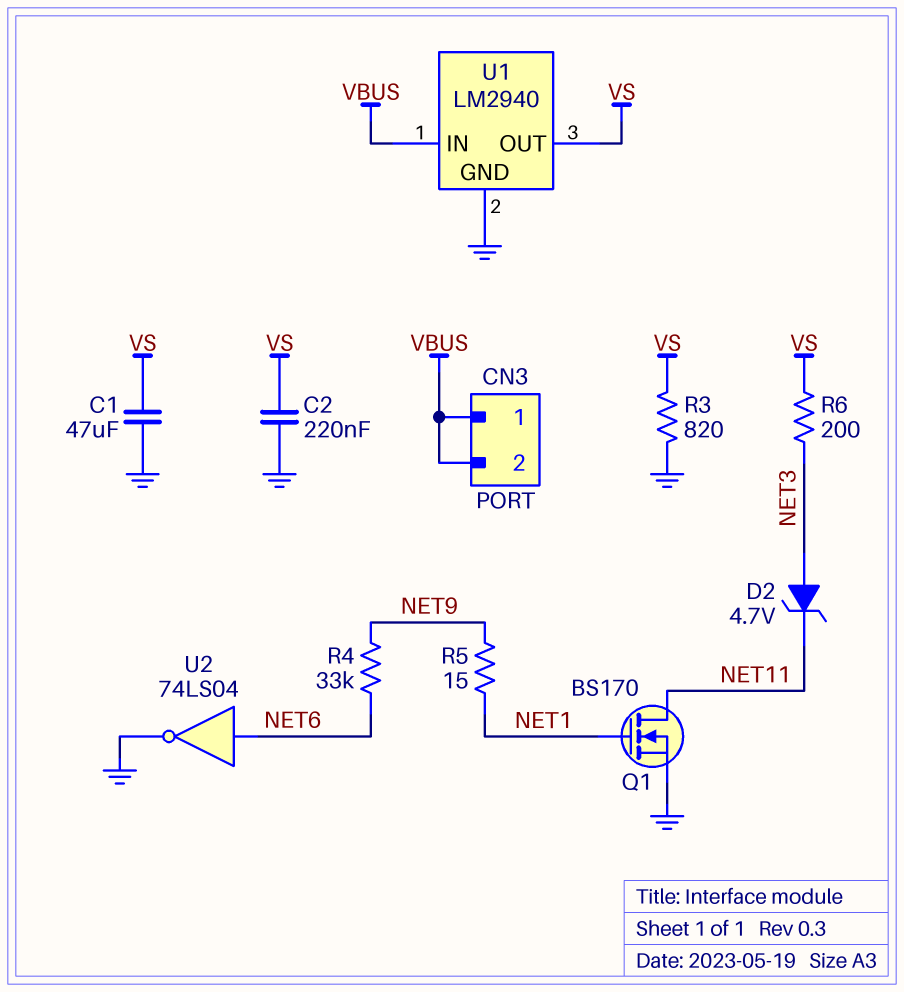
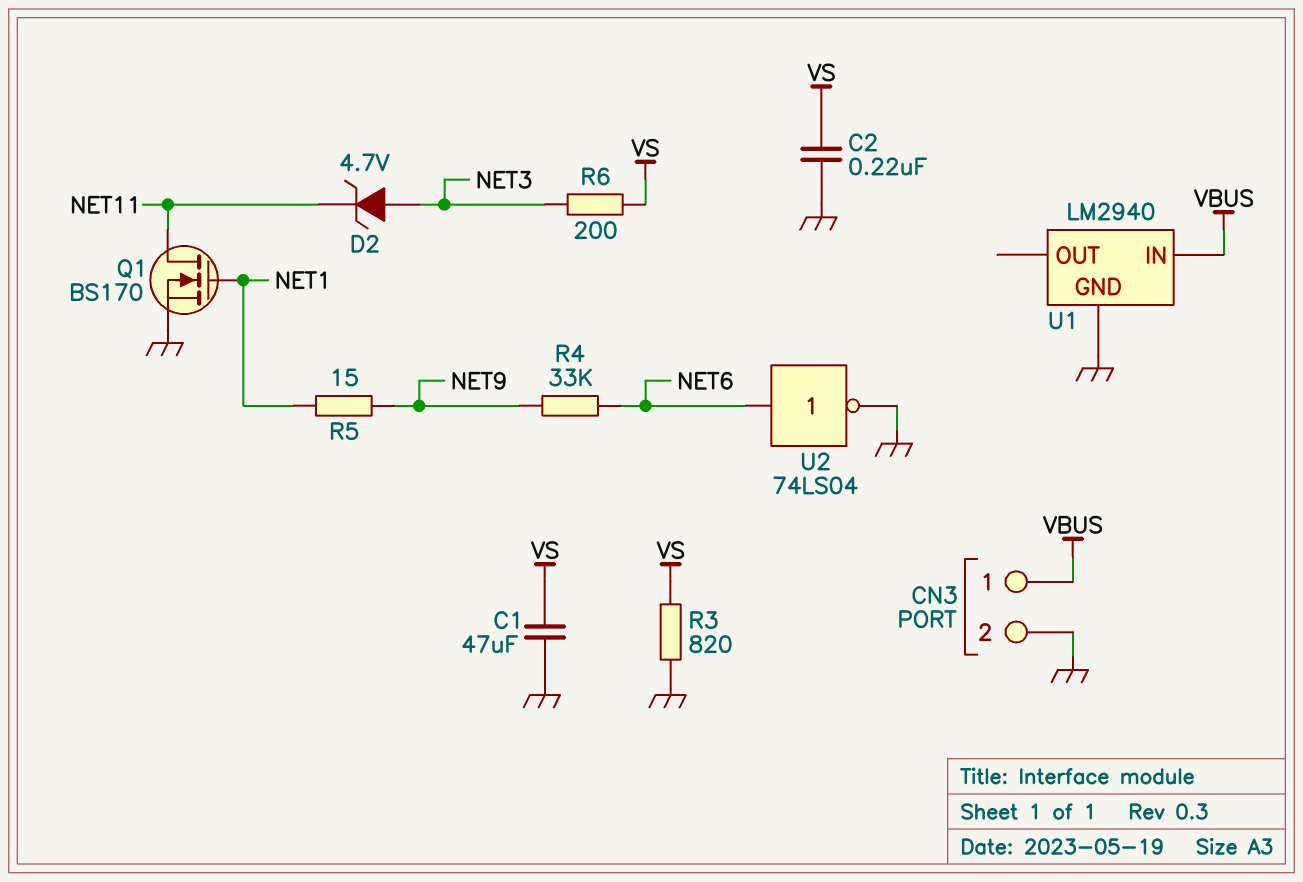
CN3 pin 2: VBUS -> GND
U1 pin OUT: VS -> none

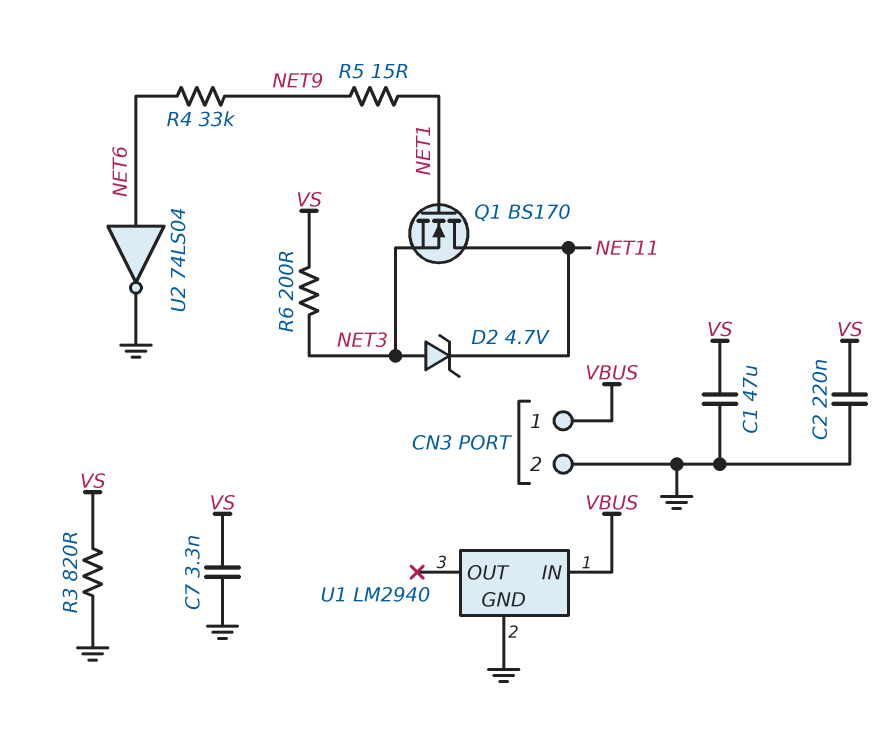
C7: none -> 3.3nF (GND, VS)
Q1: NMOS BS170 (G NET1, D NET11, S GND) -> NMOS BS170 (G NET1, D NET11, S NET3)

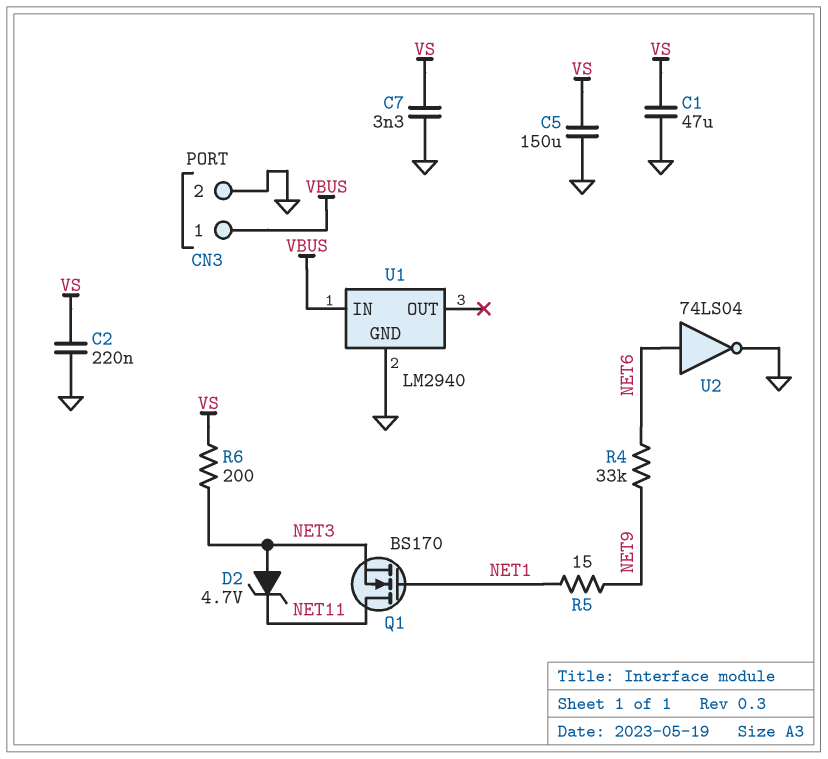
C5: none -> 150uF (GND, VS)
R3: 820 (GND, VS) -> none

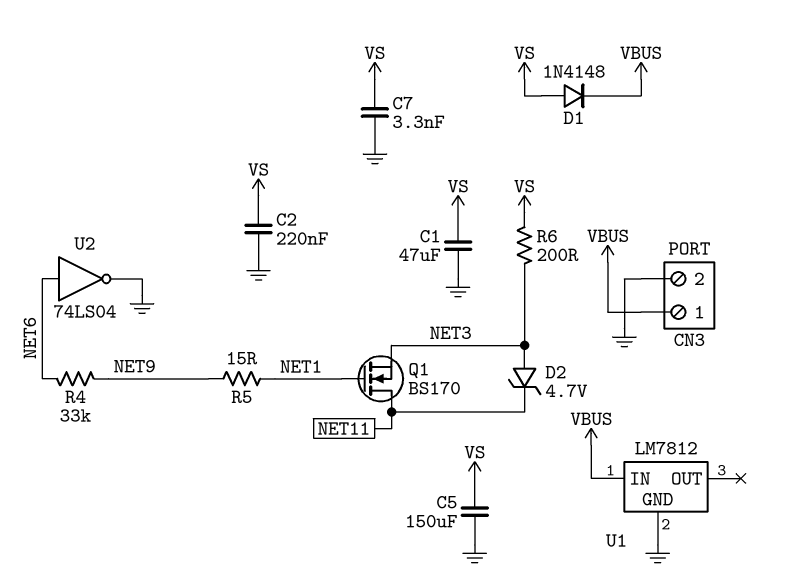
D1: none -> diode 1N4148 (A VS, K VBUS)
U1: LM2940 -> LM7812

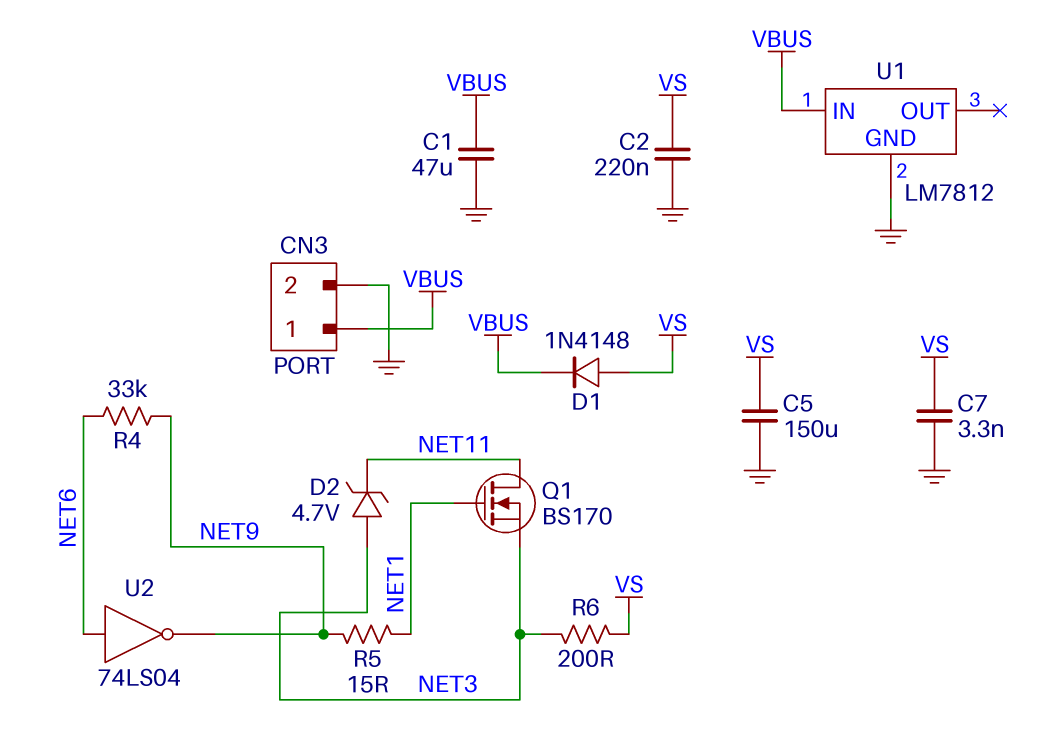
C1: 47uF (GND, VS) -> 47uF (GND, VBUS)
U2: NOT 74LS04 (in NET6, out GND) -> NOT 74LS04 (in NET6, out NET9)

